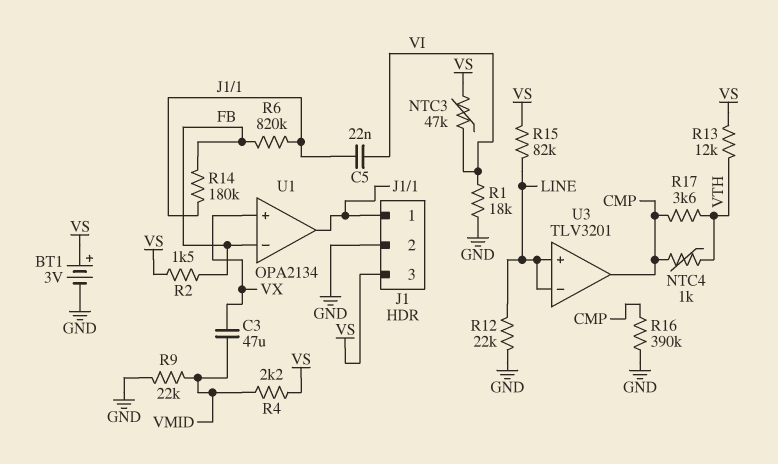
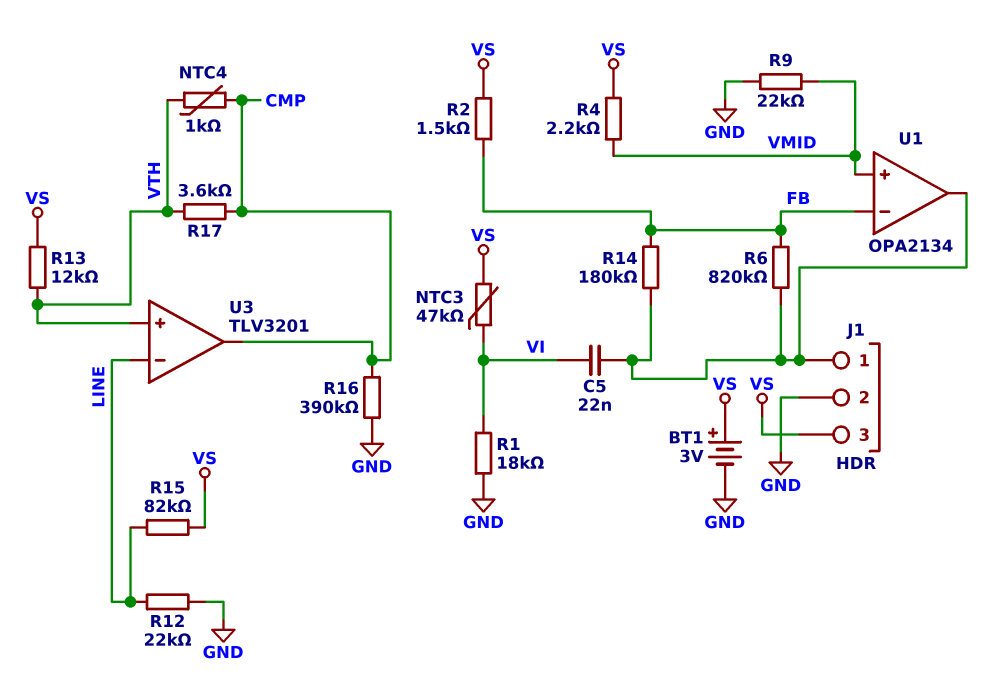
C3: 47uF (VMID, VX) -> none
U1 pin in+: VX -> VMID
U3 pin in+: LINE -> VTH

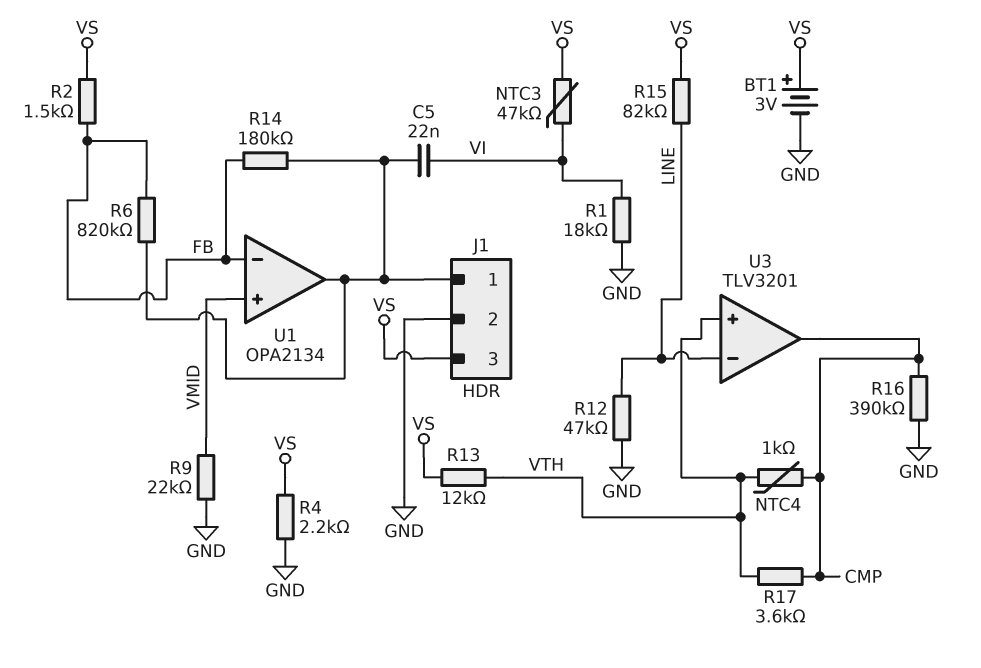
R4: 2.2k (VMID, VS) -> 2.2k (GND, VS)
R12: 22k (GND, LINE) -> 47k (GND, LINE)

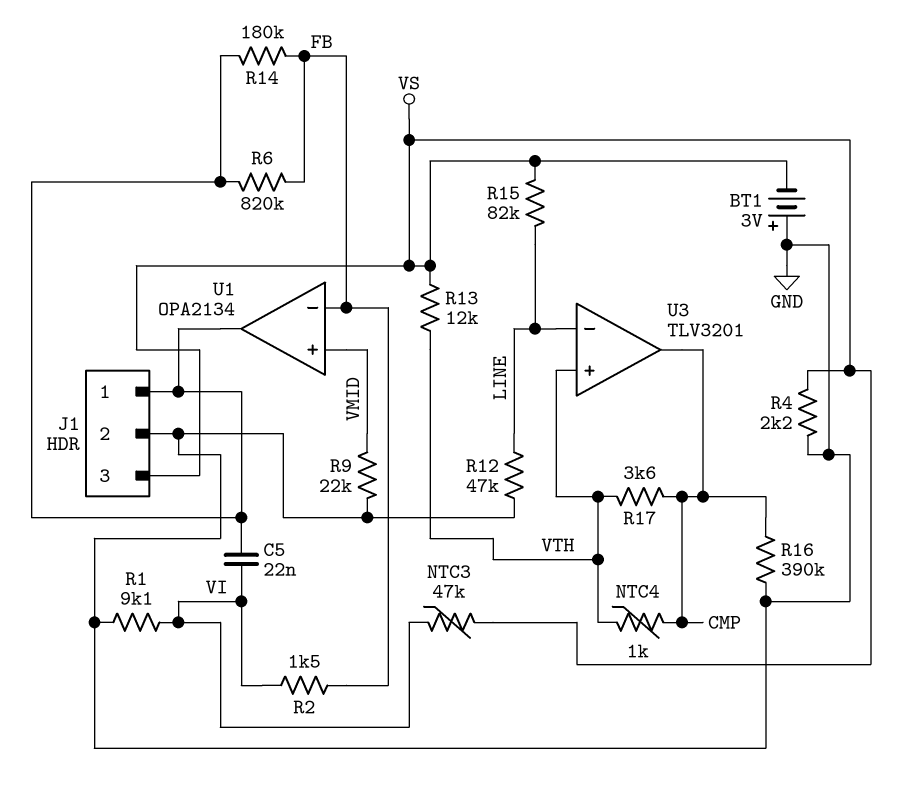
BT1: 3V (plus VS, minus GND) -> 3V (plus GND, minus VS)
R1: 18k (GND, VI) -> 9.1k (GND, VI)
R2: 1.5k (FB, VS) -> 1.5k (FB, VI)

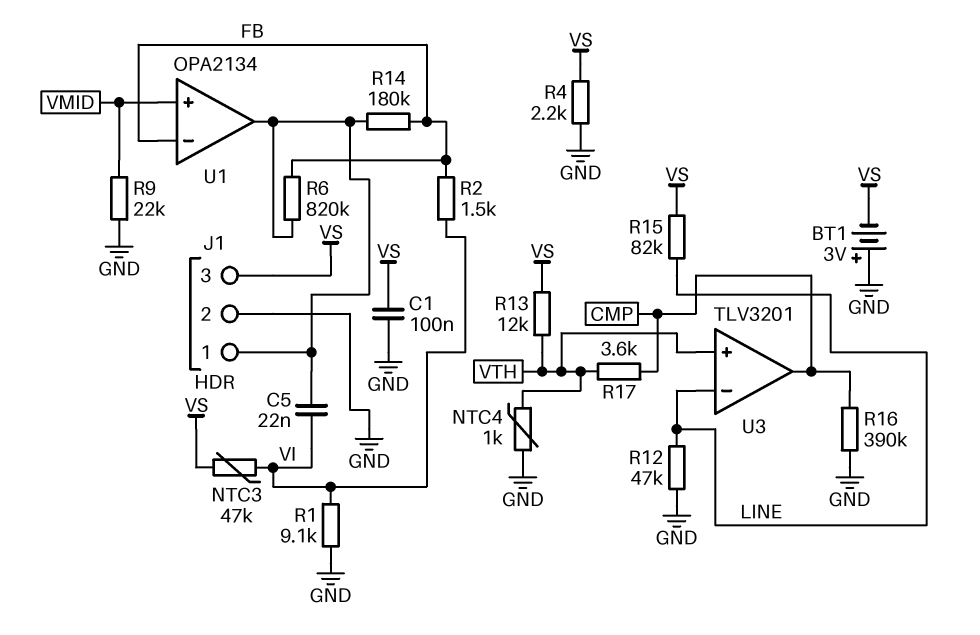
C1: none -> 100nF (GND, VS)
NTC4: 1k (CMP, VTH) -> 1k (GND, VTH)

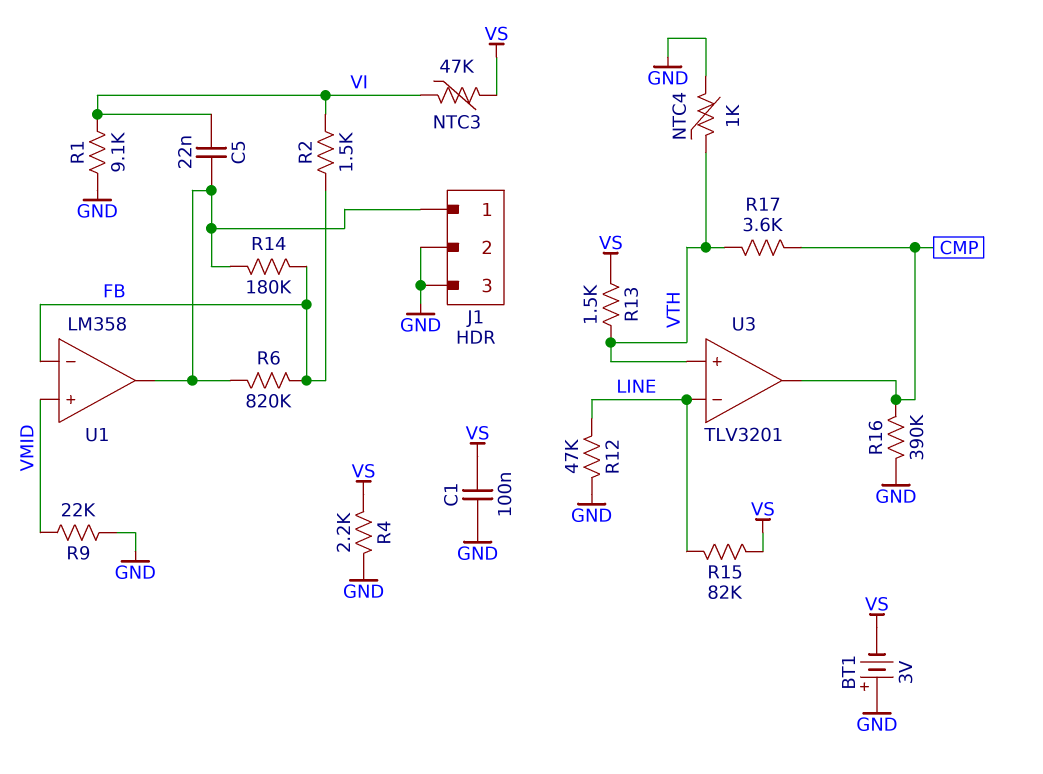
J1 pin 3: VS -> GND
R13: 12k (VS, VTH) -> 1.5k (VS, VTH)
U1: OPA2134 -> LM358

